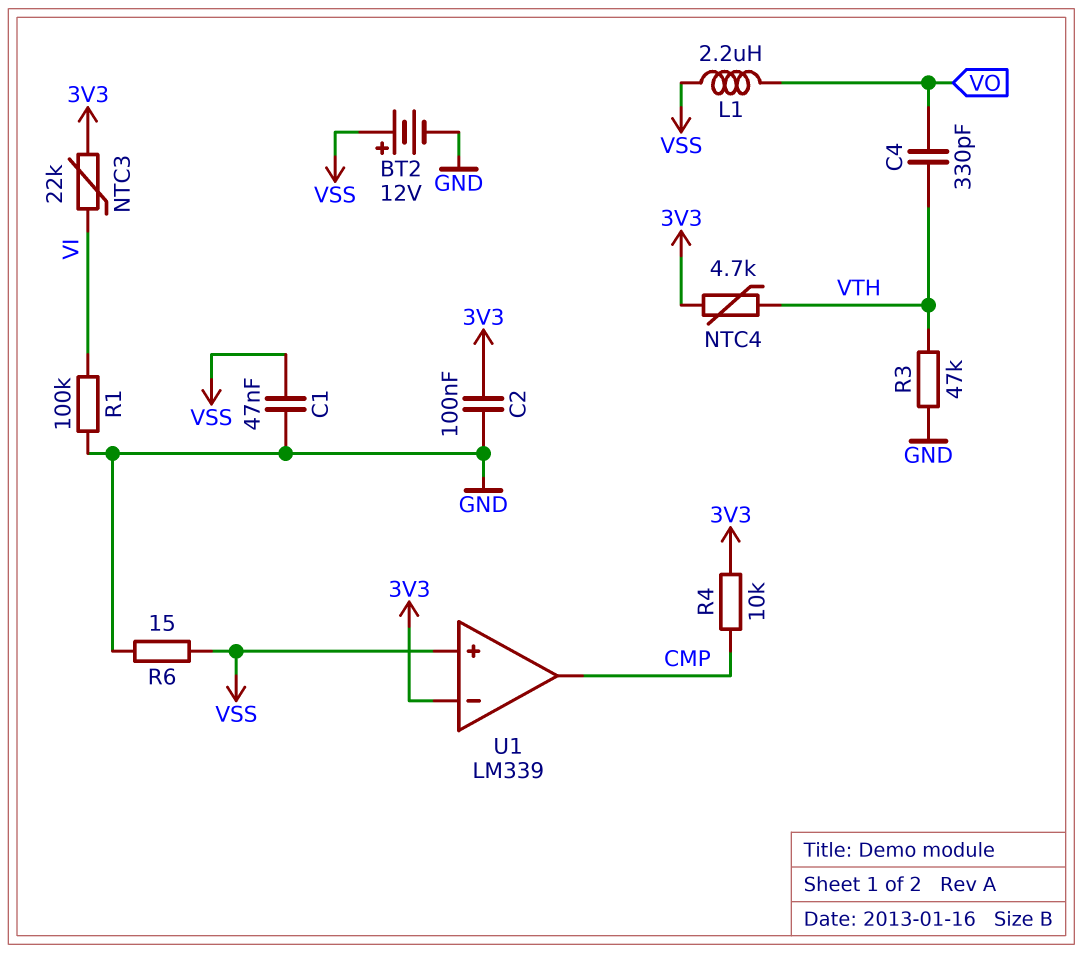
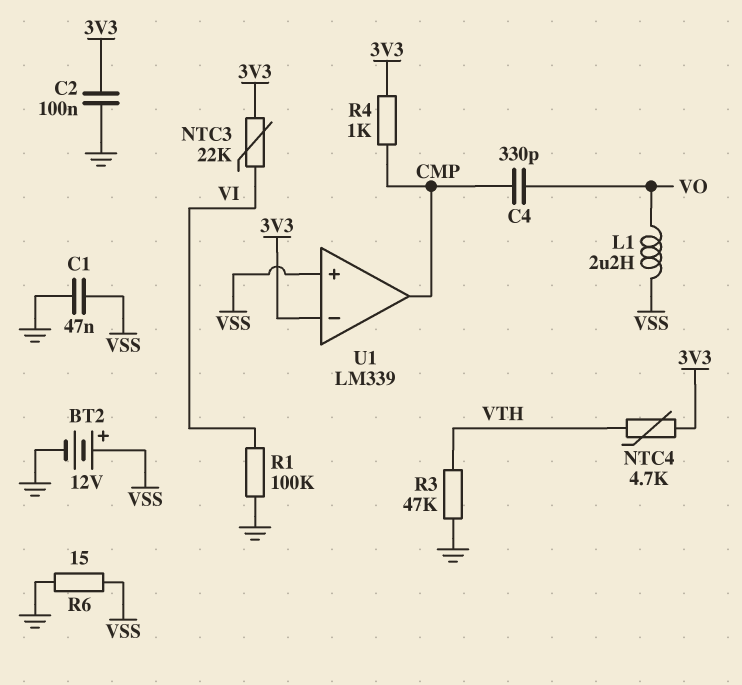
C4: 330pF (VO, VTH) -> 330pF (CMP, VO)
R4: 10k (3V3, CMP) -> 1k (3V3, CMP)

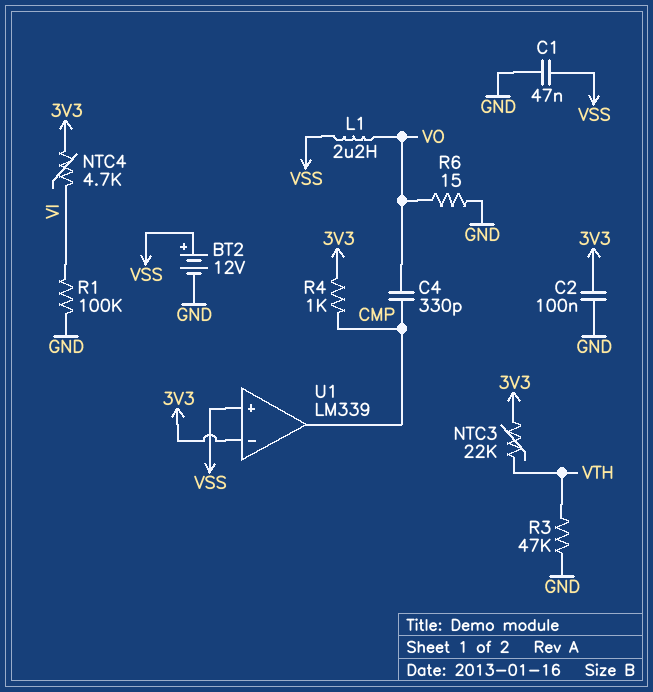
NTC3: 22k (3V3, VI) -> 22k (3V3, VTH)
NTC4: 4.7k (3V3, VTH) -> 4.7k (3V3, VI)
R6: 15 (GND, VSS) -> 15 (GND, VO)

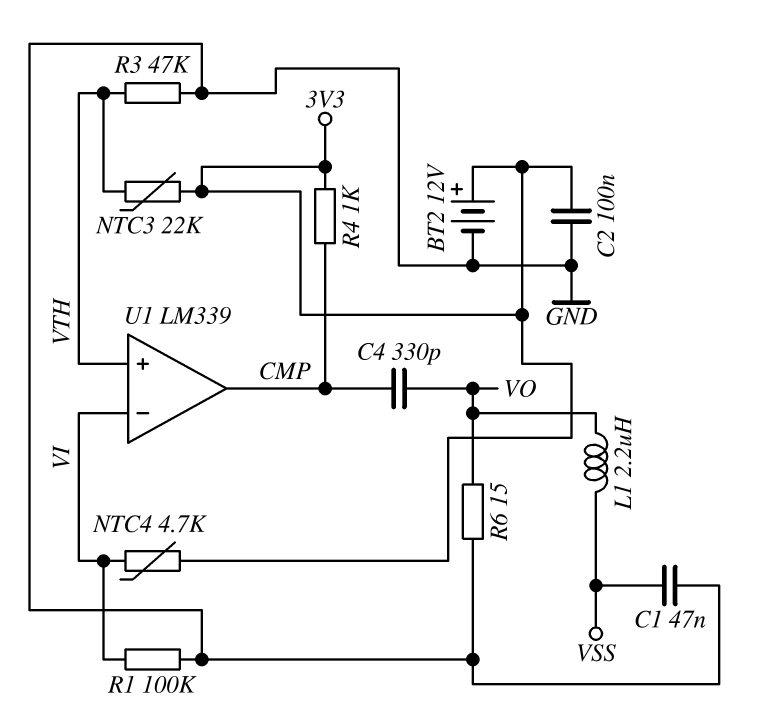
BT2: 12V (plus VSS, minus GND) -> 12V (plus 3V3, minus GND)
U1 pin in+: VSS -> VTH
U1 pin in-: 3V3 -> VI

